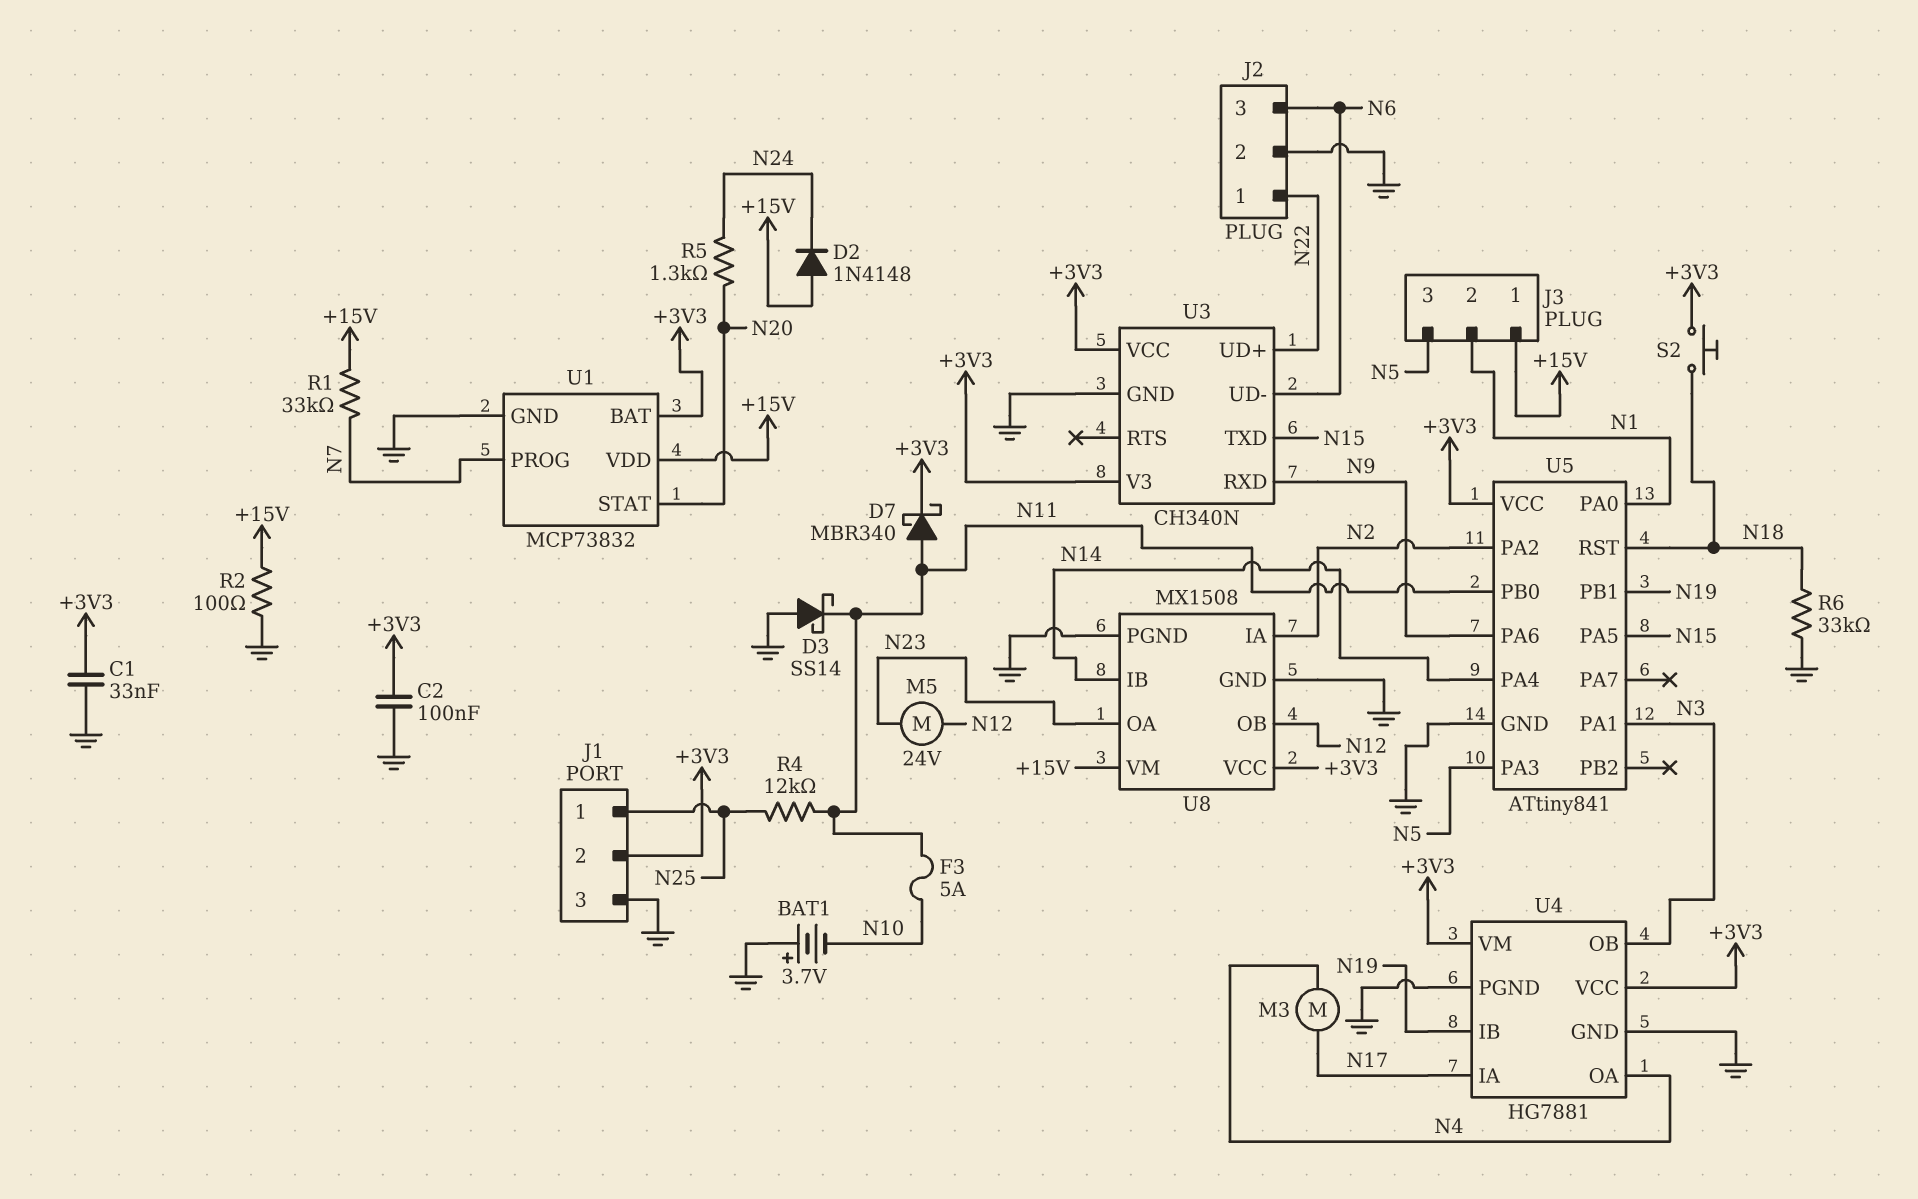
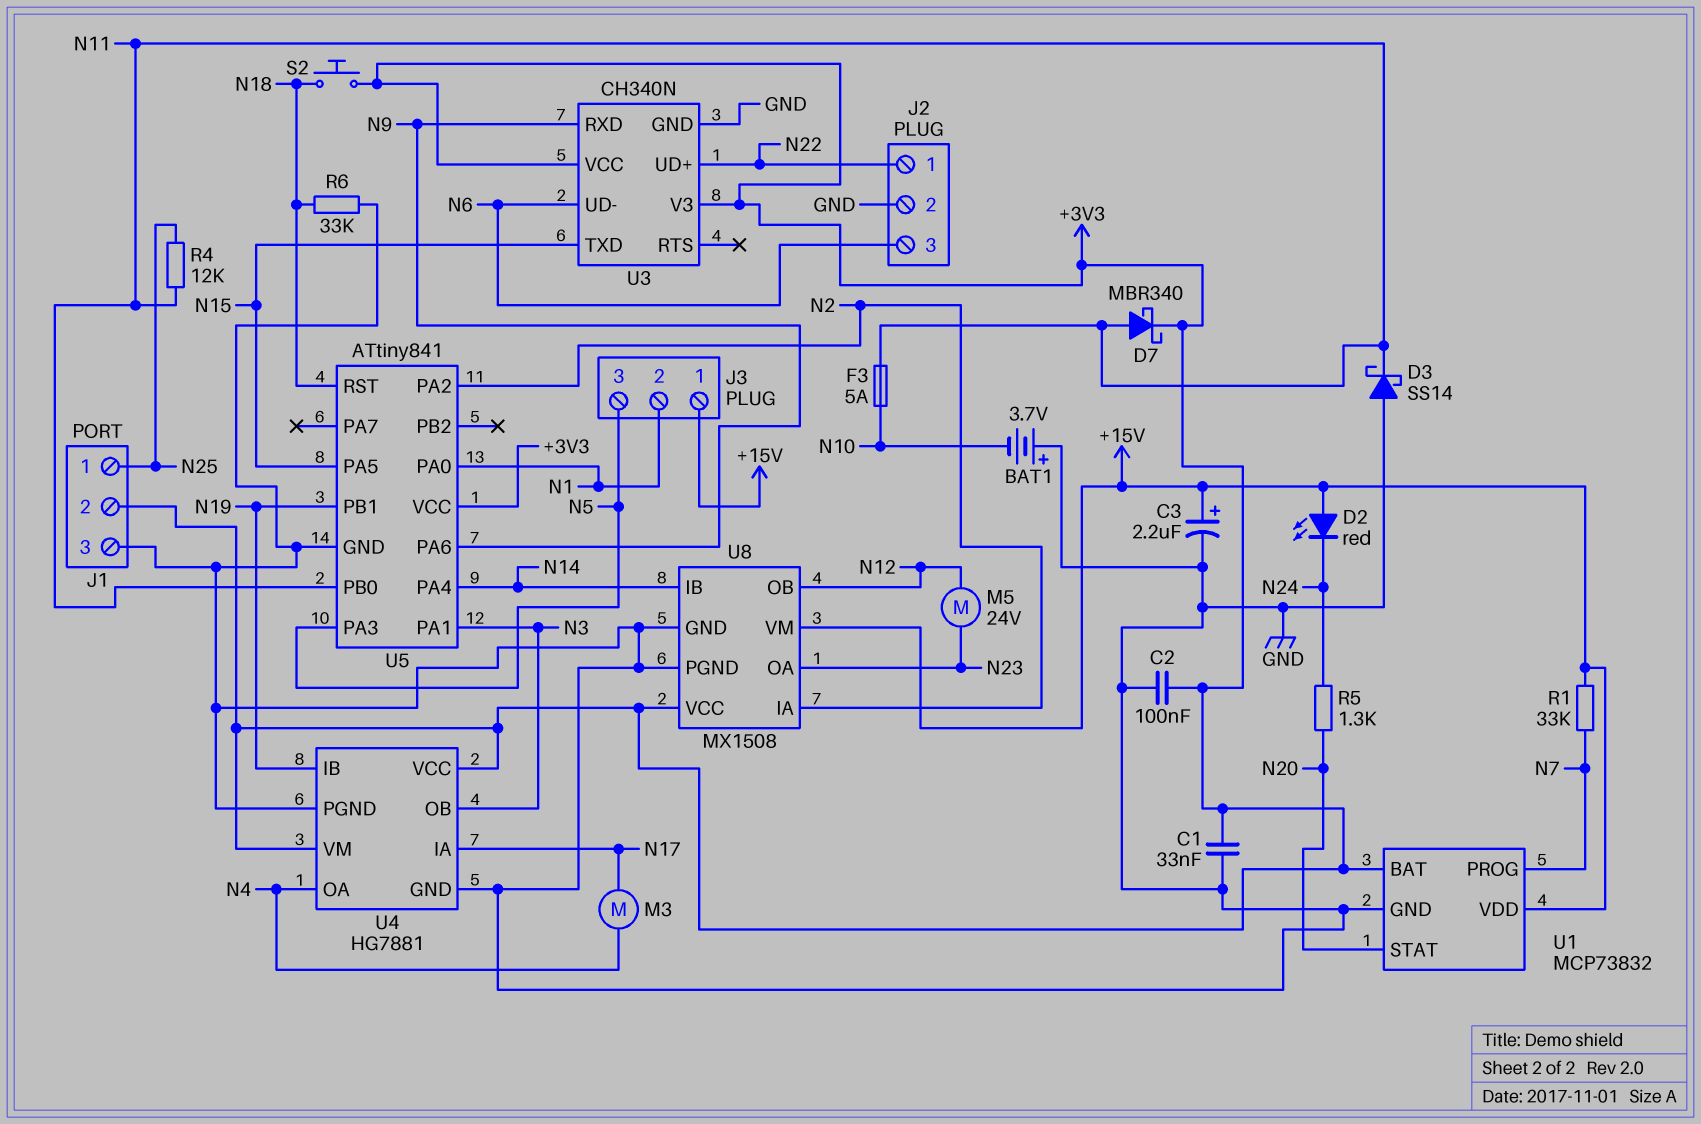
C3: none -> 2.2uF (plus +15V, minus GND)
D2: diode 1N4148 (A +15V, K N24) -> LED red (A +15V, K N24)
R2: 100 (+15V, GND) -> none

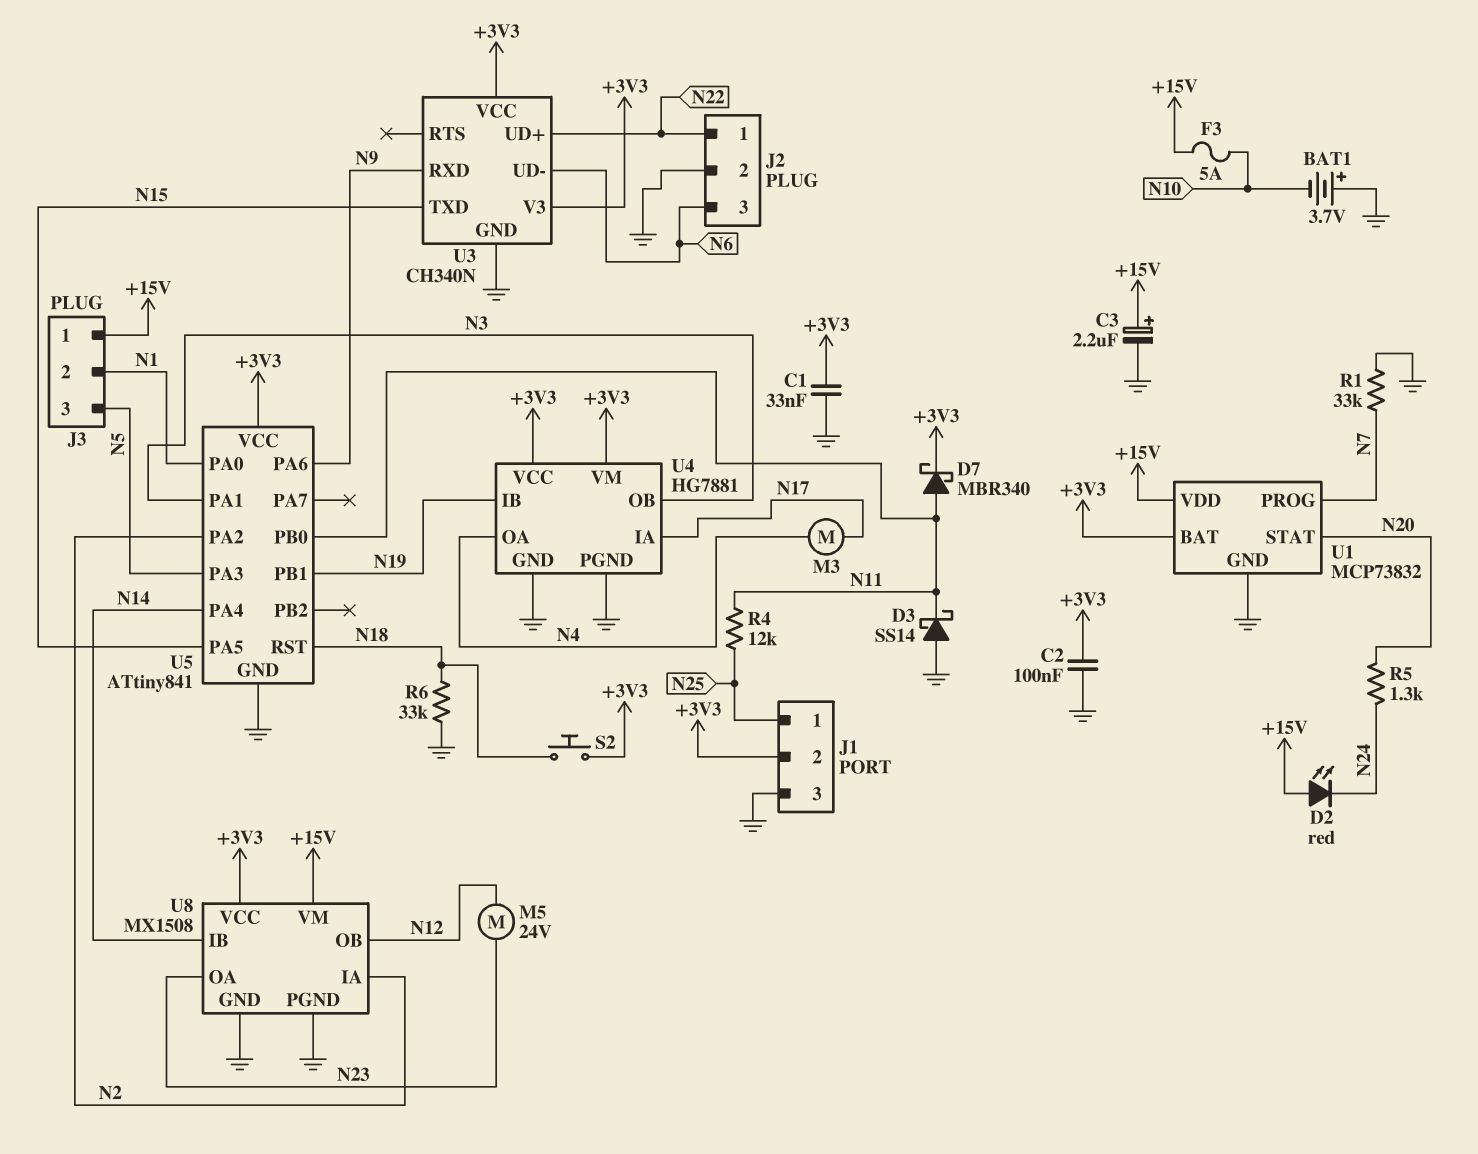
F3: 5A (N10, N11) -> 5A (+15V, N10)
R1: 33k (+15V, N7) -> 33k (GND, N7)

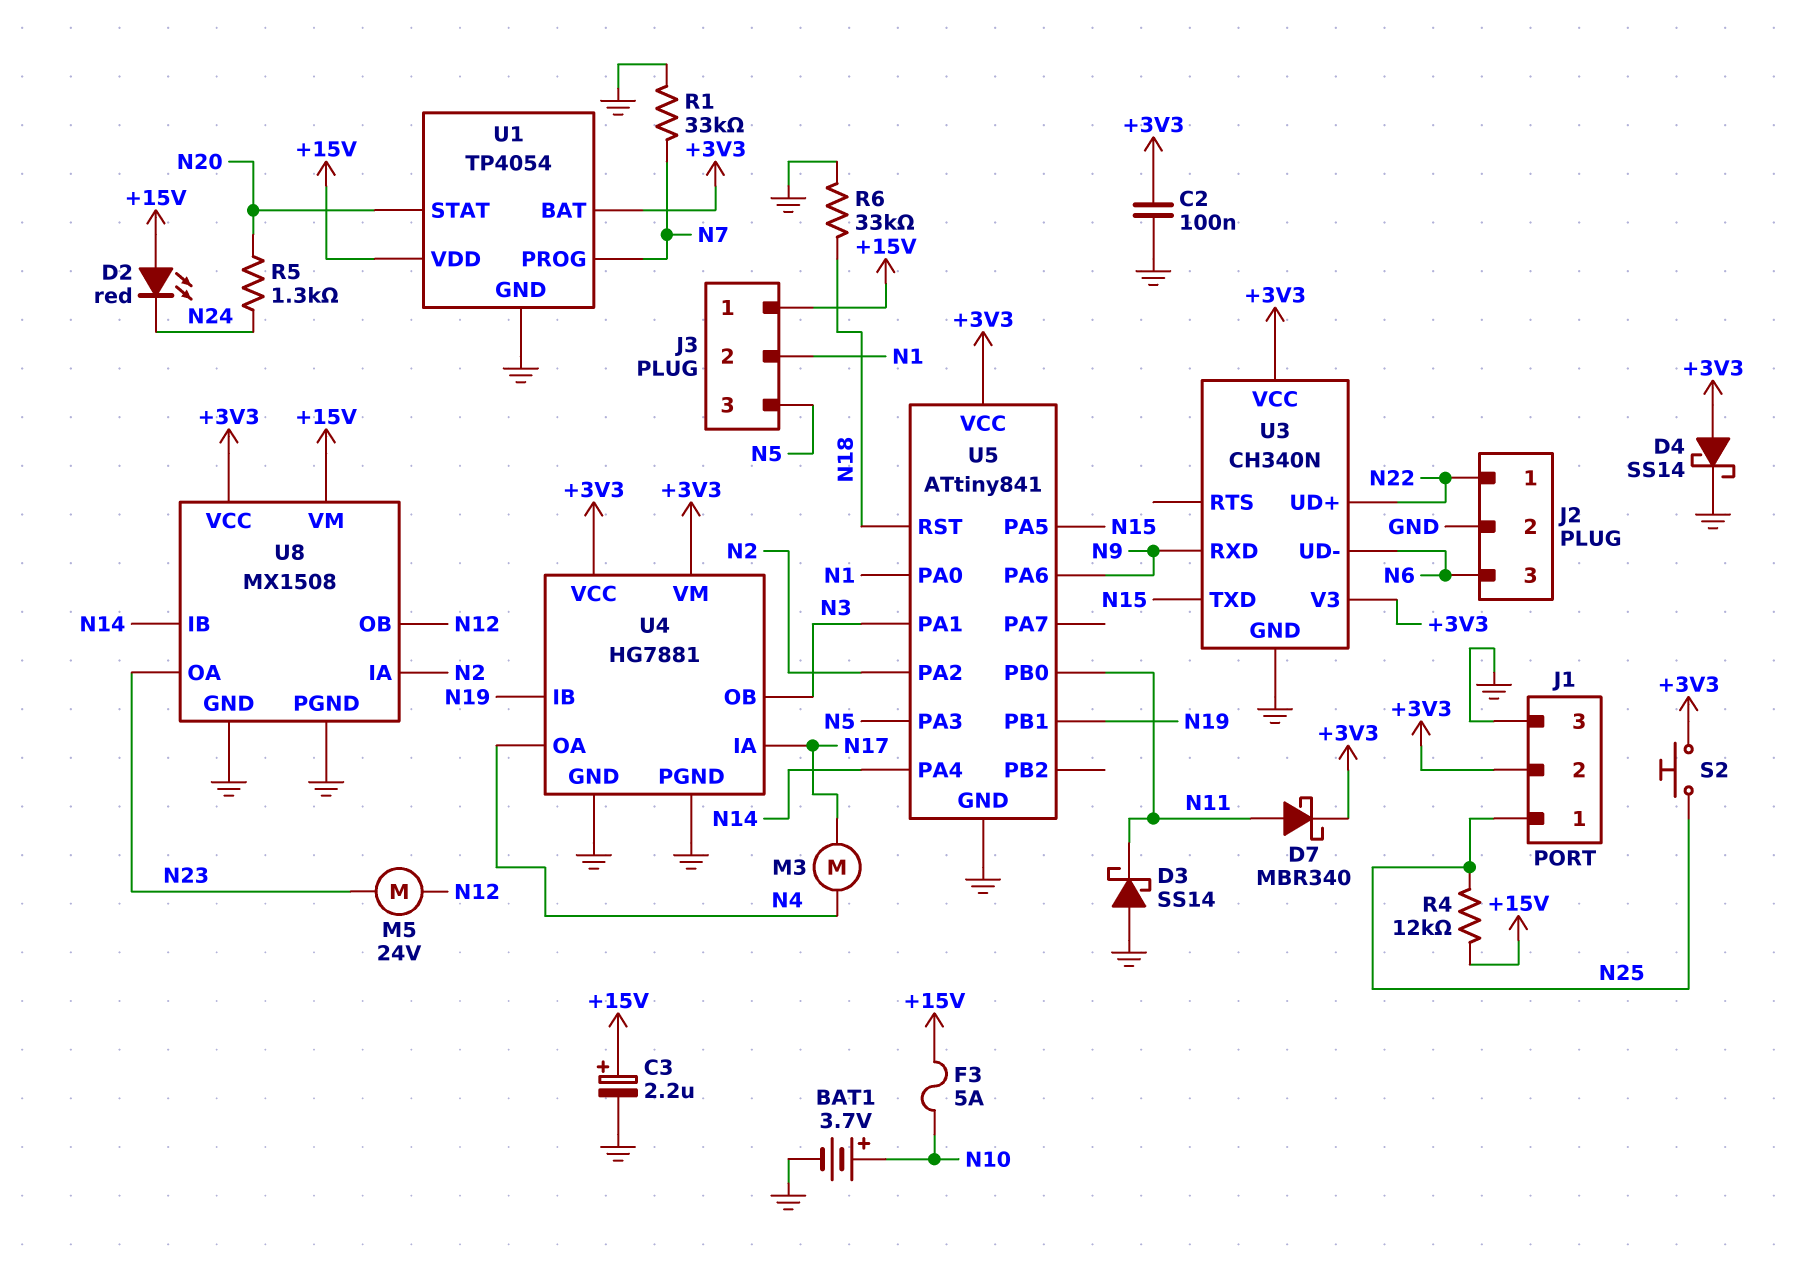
BAT1: 3.7V (plus GND, minus N10) -> 3.7V (plus N10, minus GND)
C1: 33nF (+3V3, GND) -> none
D4: none -> schottky SS14 (A +3V3, K GND)
R4: 12k (N11, N25) -> 12k (+15V, N25)
S2: button (+3V3, N18) -> button (+3V3, N25)
U1: MCP73832 -> TP4054

